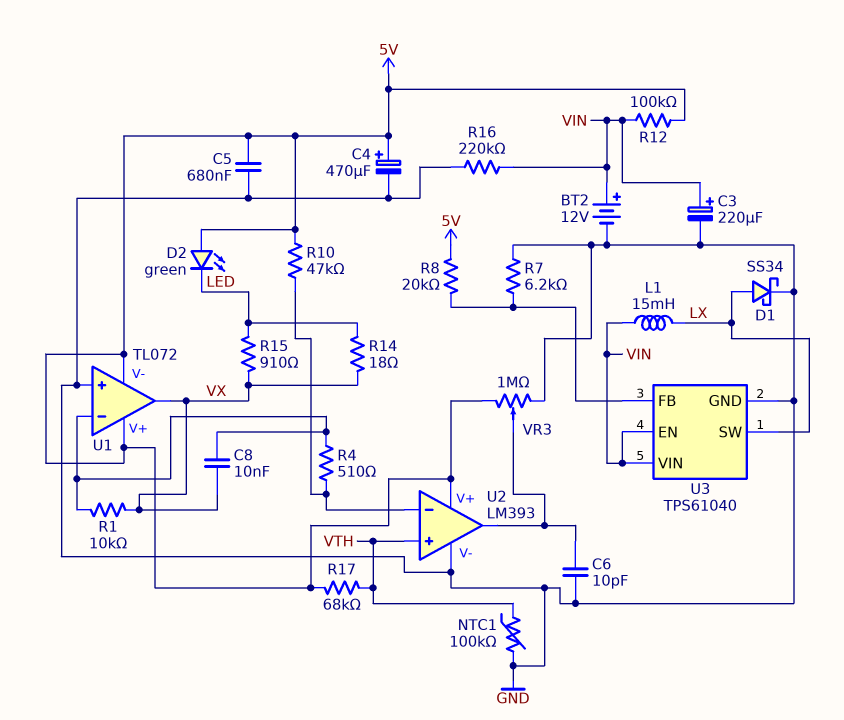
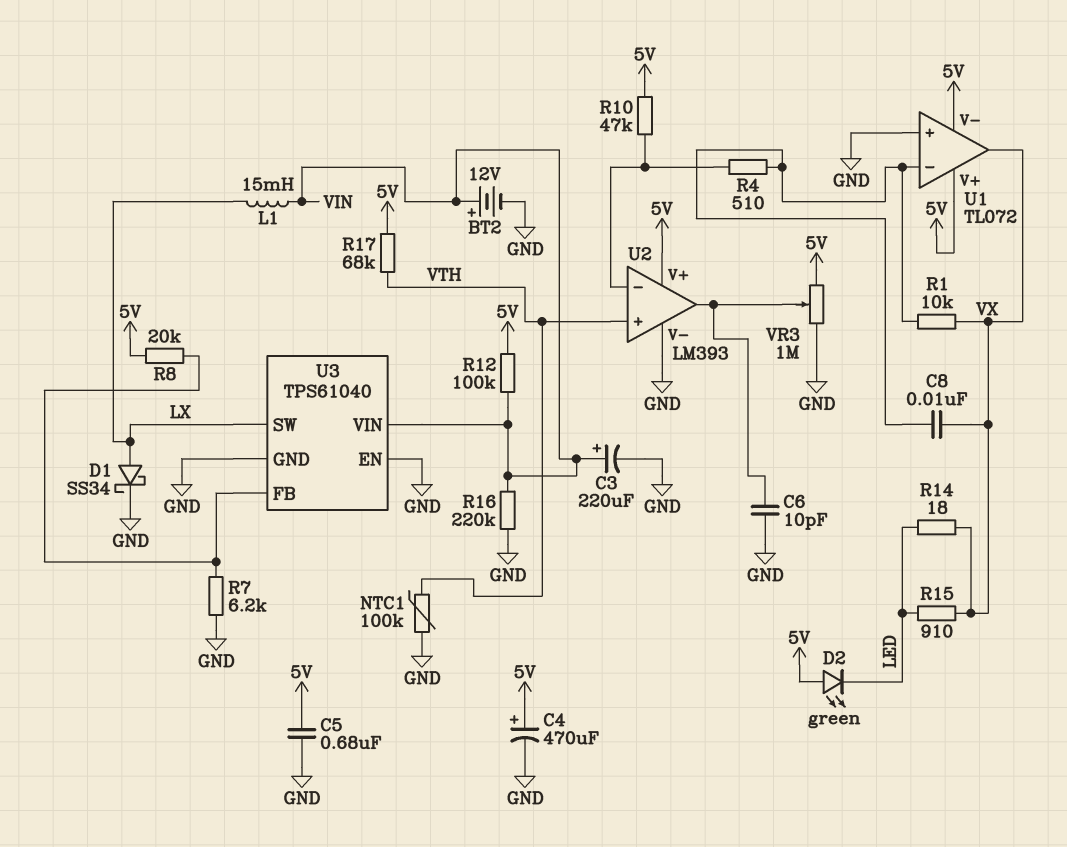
U3 pin EN: VIN -> GND

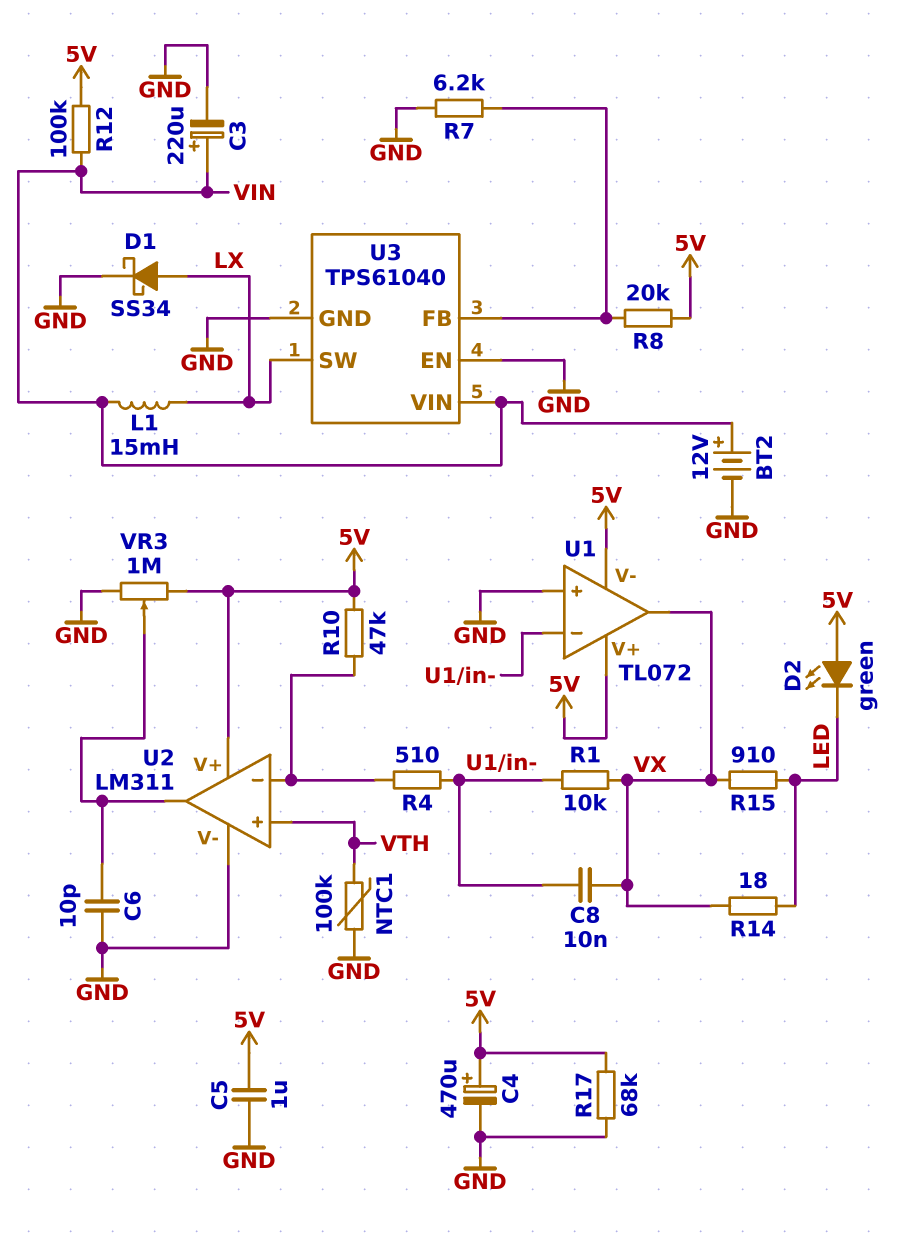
C5: 680nF (5V, GND) -> 1uF (5V, GND)
R16: 220k (GND, VIN) -> none
R17: 68k (5V, VTH) -> 68k (5V, GND)
U2: LM393 -> LM311

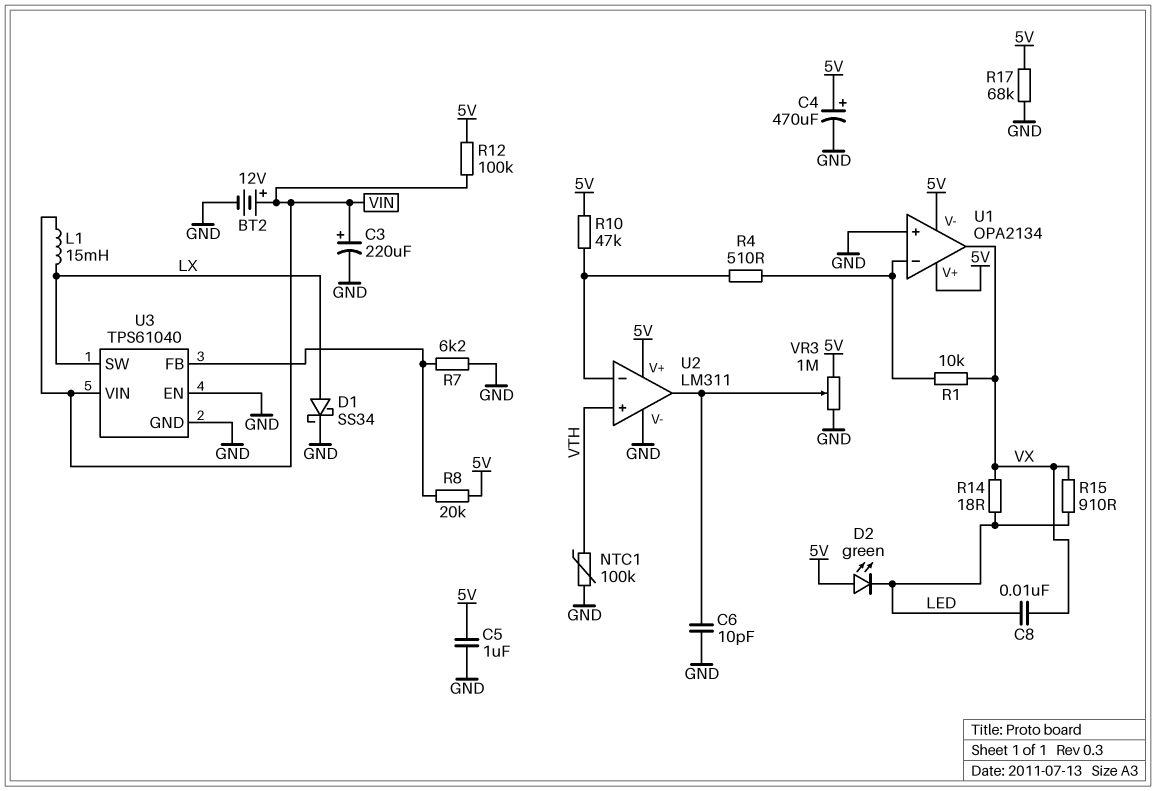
C8: 10nF (U1/in-, VX) -> 10nF (LED, VX)
U1: TL072 -> OPA2134

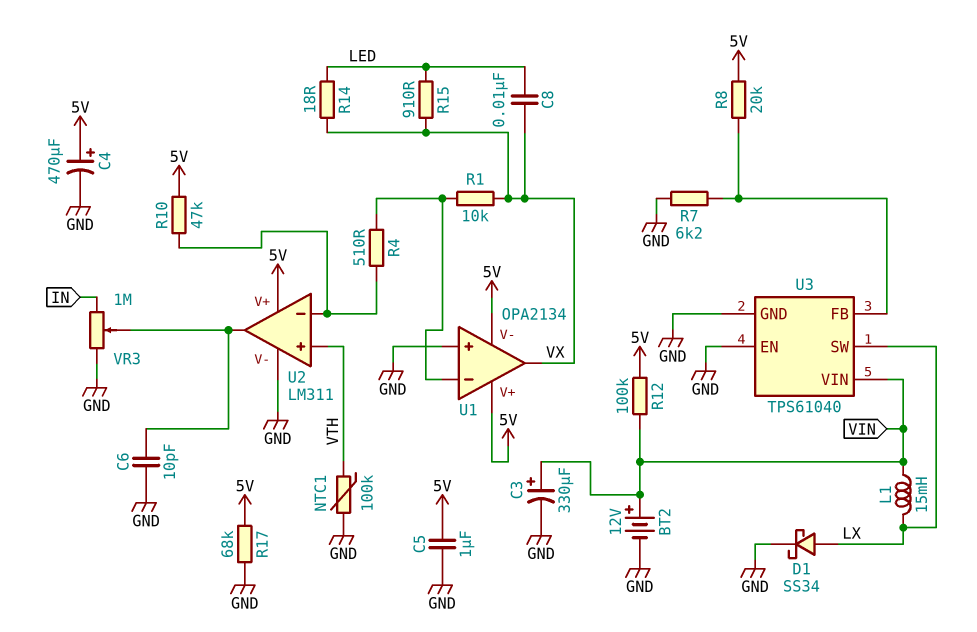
C3: 220uF (plus VIN, minus GND) -> 330uF (plus VIN, minus GND)
D2: LED green (A 5V, K LED) -> none
VR3: 1M (5V, GND, wiper U2/out) -> 1M (GND, IN, wiper U2/out)

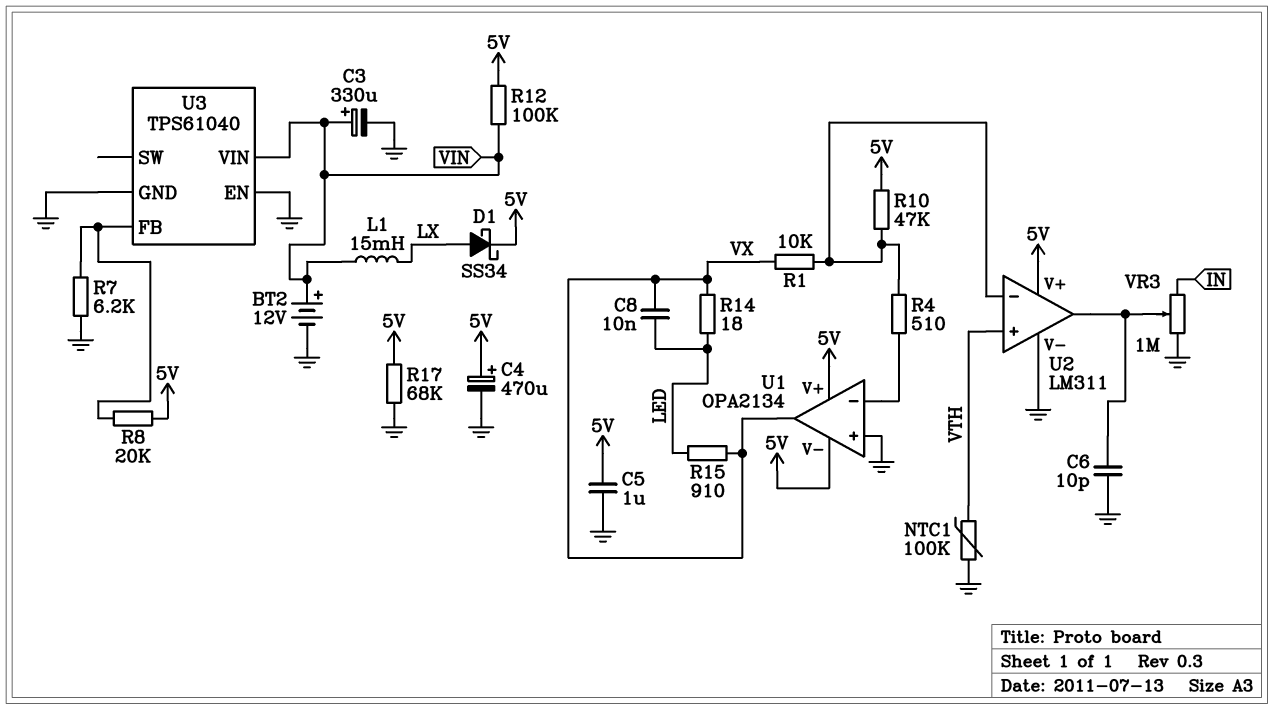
D1: schottky SS34 (A LX, K GND) -> schottky SS34 (A LX, K 5V)
R1: 10k (U1/in-, VX) -> 10k (U2/in-, VX)
U3 pin SW: LX -> none

